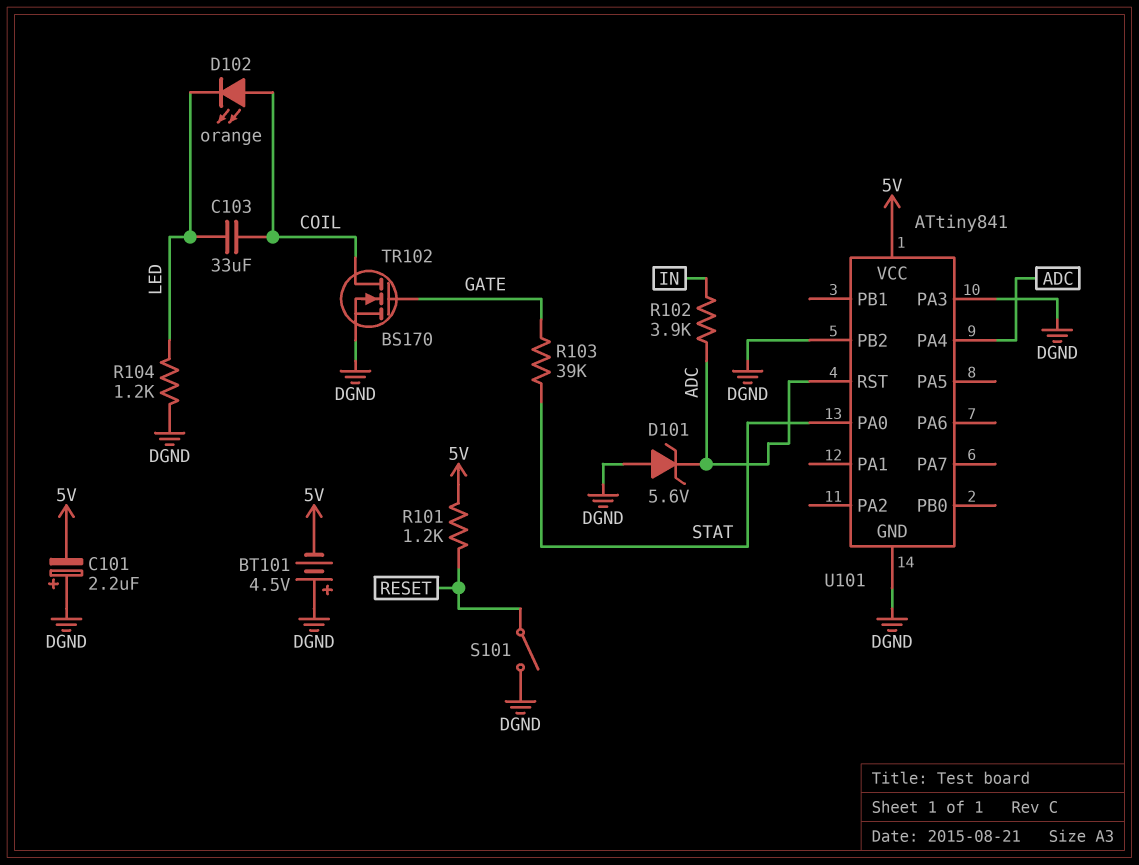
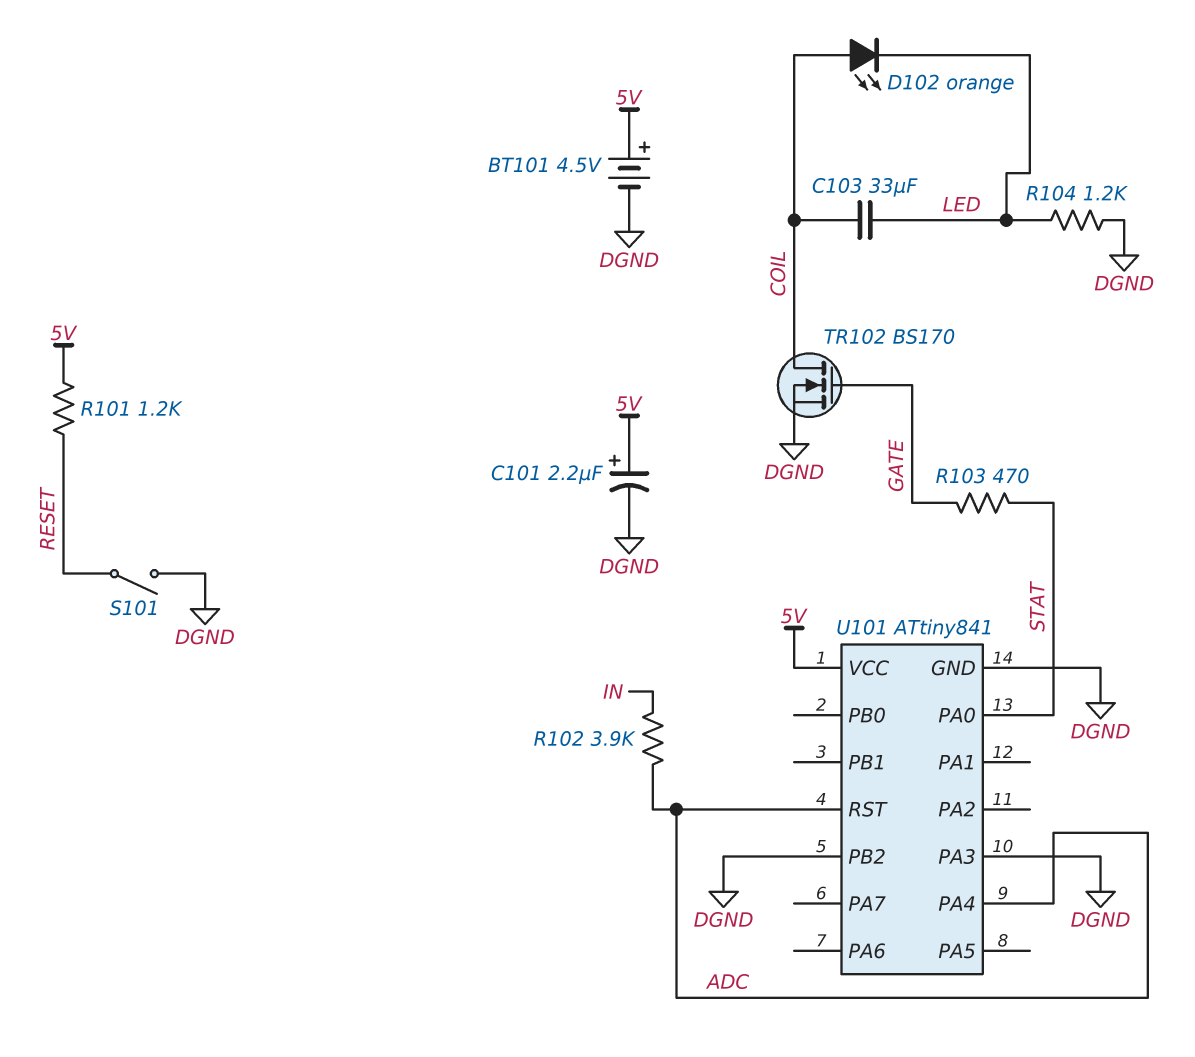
BT101: 4.5V (plus DGND, minus 5V) -> 4.5V (plus 5V, minus DGND)
C101: 2.2uF (plus DGND, minus 5V) -> 2.2uF (plus 5V, minus DGND)
D101: zener 5.6V (A DGND, K ADC) -> none
R103: 39k (GATE, STAT) -> 470 (GATE, STAT)

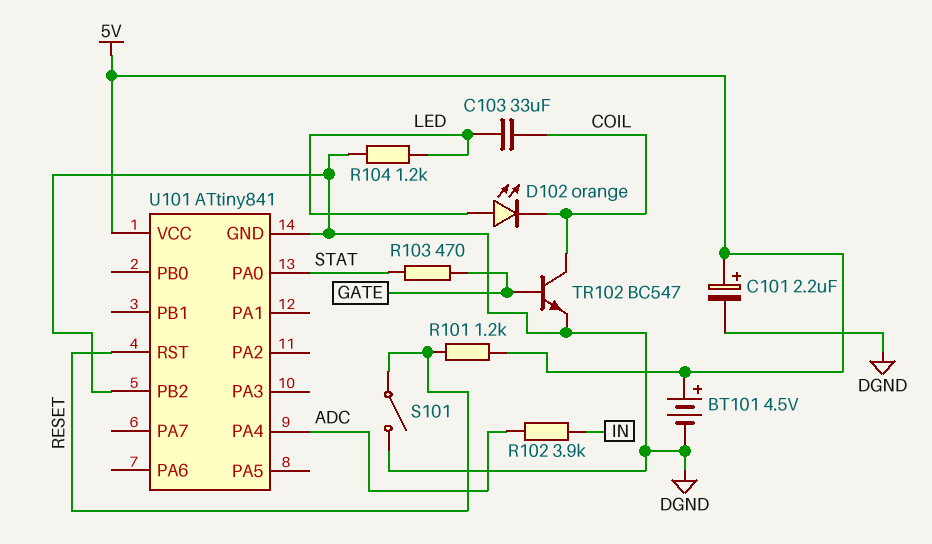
D102: LED orange (A COIL, K LED) -> LED orange (A LED, K COIL)
TR102: NMOS BS170 (G GATE, D COIL, S DGND) -> NPN BC547 (B GATE, C COIL, E DGND)
U101 pin PA3: DGND -> none
U101 pin RST: ADC -> RESET

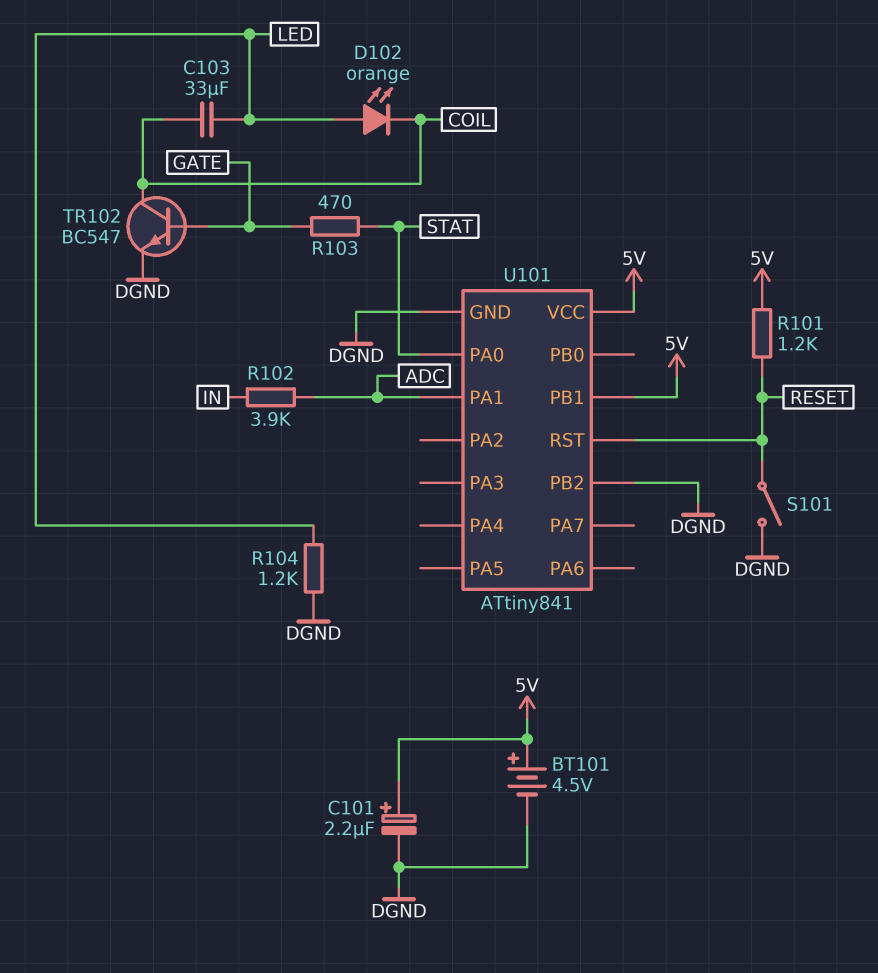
U101 pin PA1: none -> ADC
U101 pin PA4: ADC -> none
U101 pin PB1: none -> 5V

